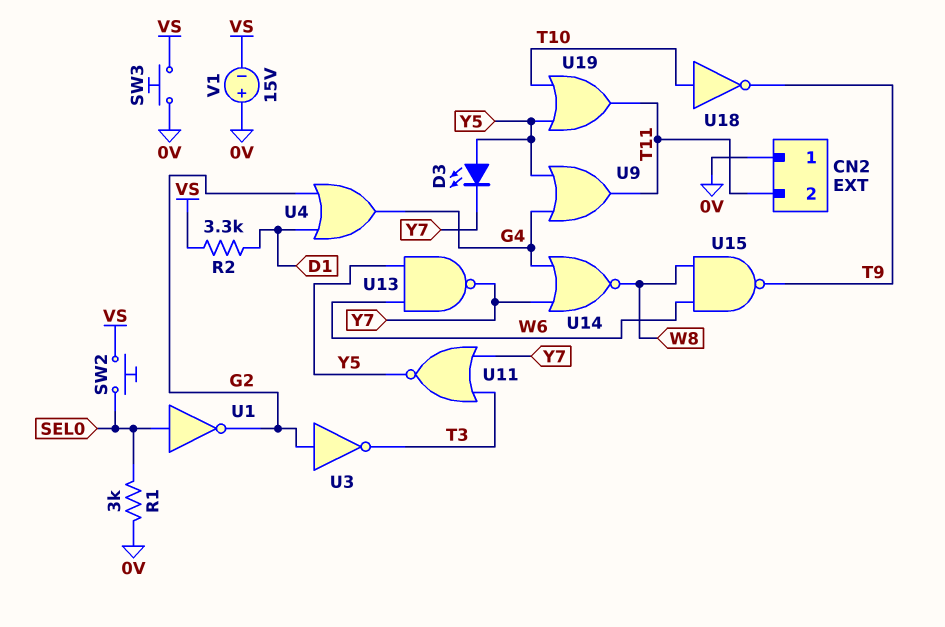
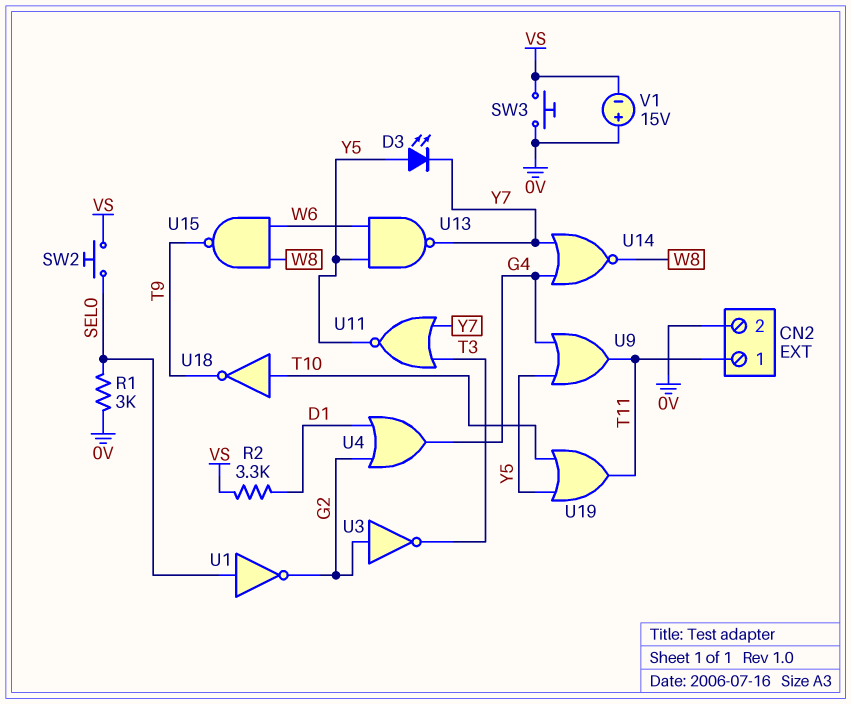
CN2 pin 1: 0V -> T11
CN2 pin 2: T11 -> 0V

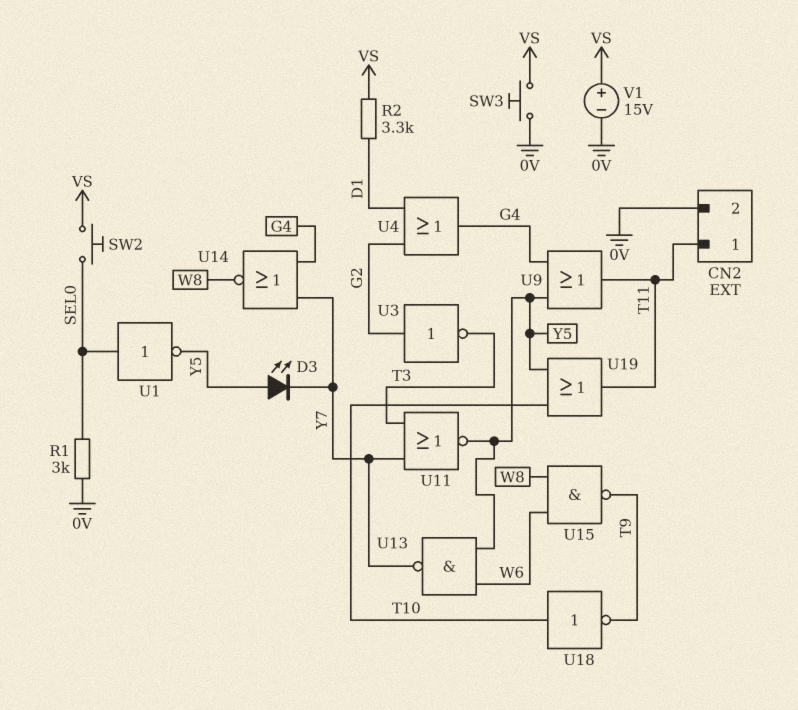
U1: NOT (in SEL0, out G2) -> NOT (in SEL0, out Y5)
V1: 15V (plus 0V, minus VS) -> 15V (plus VS, minus 0V)

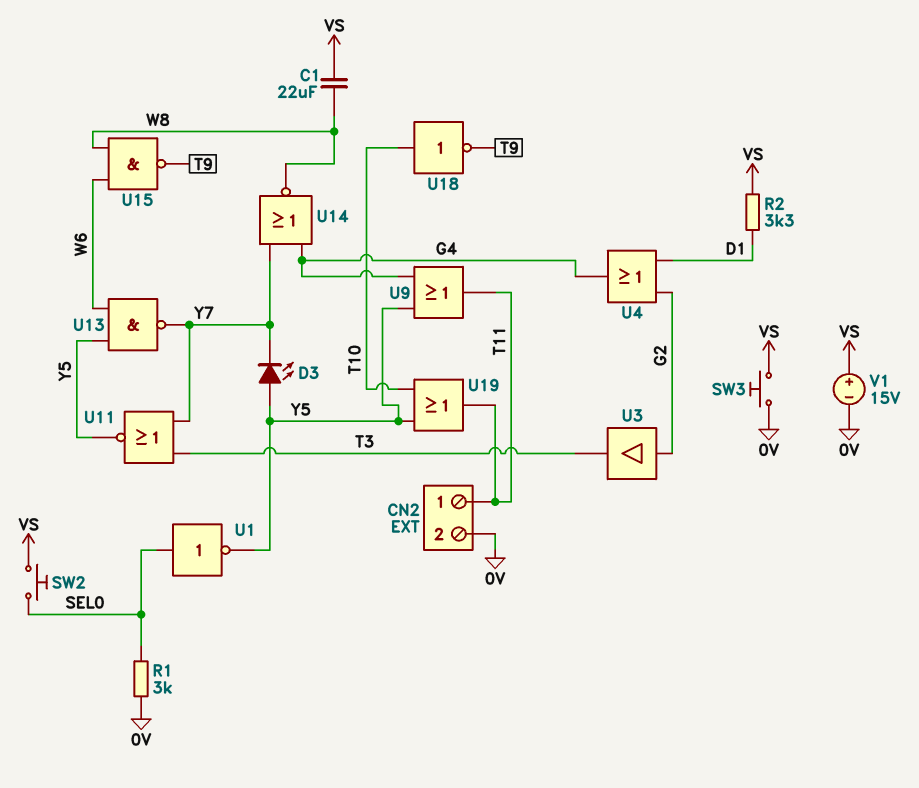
C1: none -> 22uF (VS, W8)
U3: NOT (in G2, out T3) -> buffer (in G2, out T3)

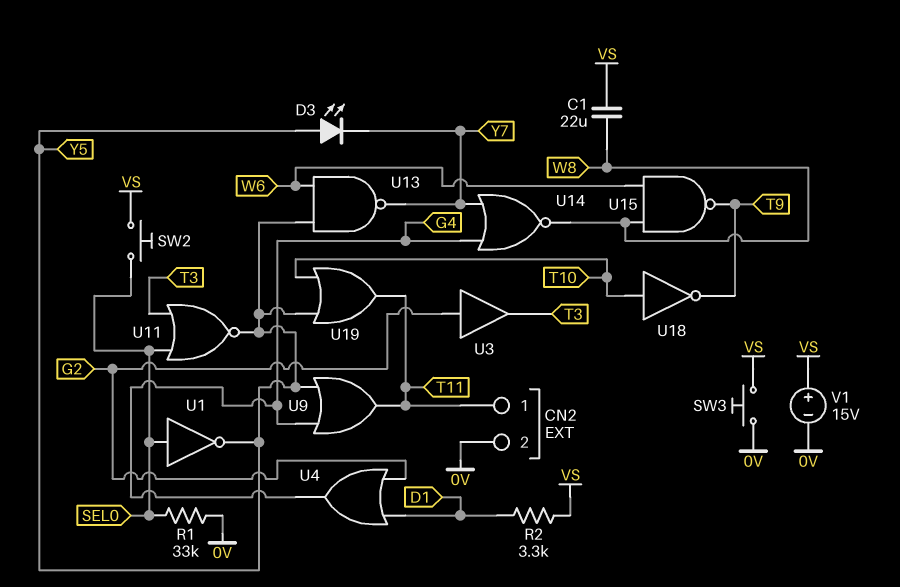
R1: 3k (0V, SEL0) -> 33k (0V, SEL0)
U11: NOR (in T3, in Y7, out Y5) -> NOR (in SEL0, in T3, out Y5)

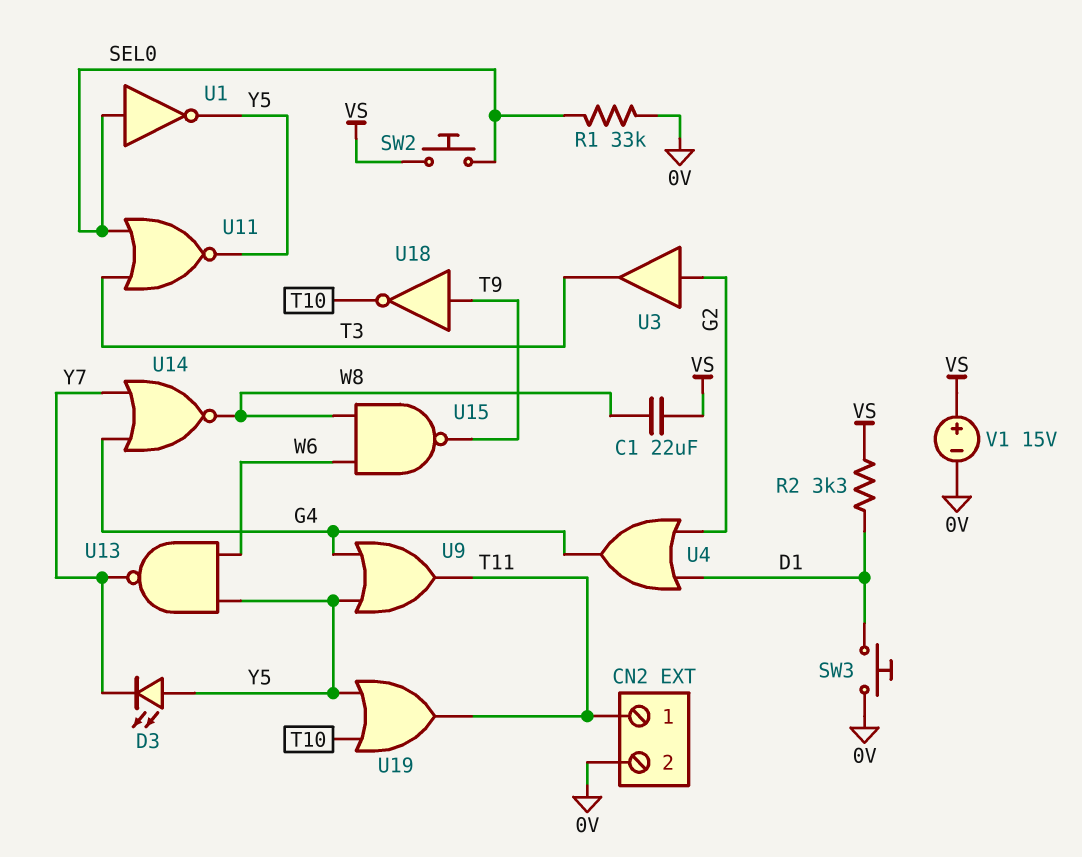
SW3: button (0V, VS) -> button (0V, D1)
U18: NOT (in T10, out T9) -> NOT (in T9, out T10)

